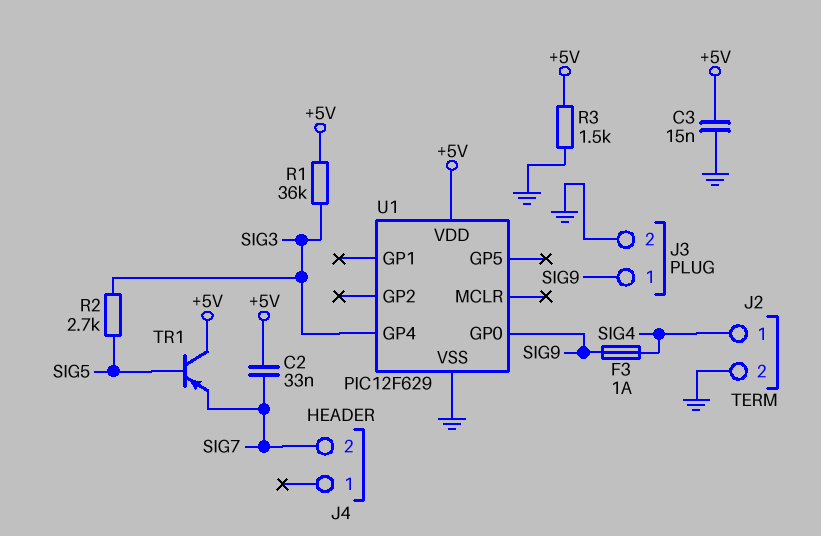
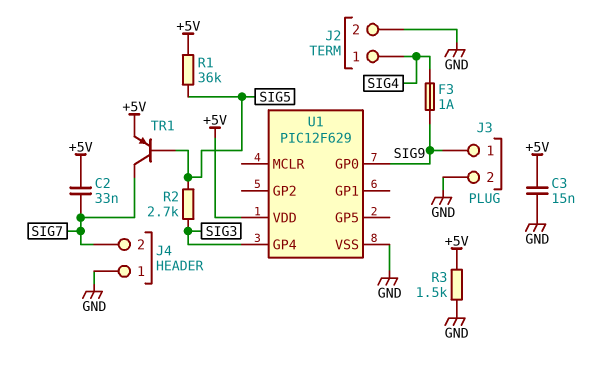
J4 pin 1: none -> GND
R1: 36k (+5V, SIG3) -> 36k (+5V, SIG5)
TR1: PNP (B SIG5, C +5V, E SIG7) -> PNP (B SIG5, C SIG7, E +5V)

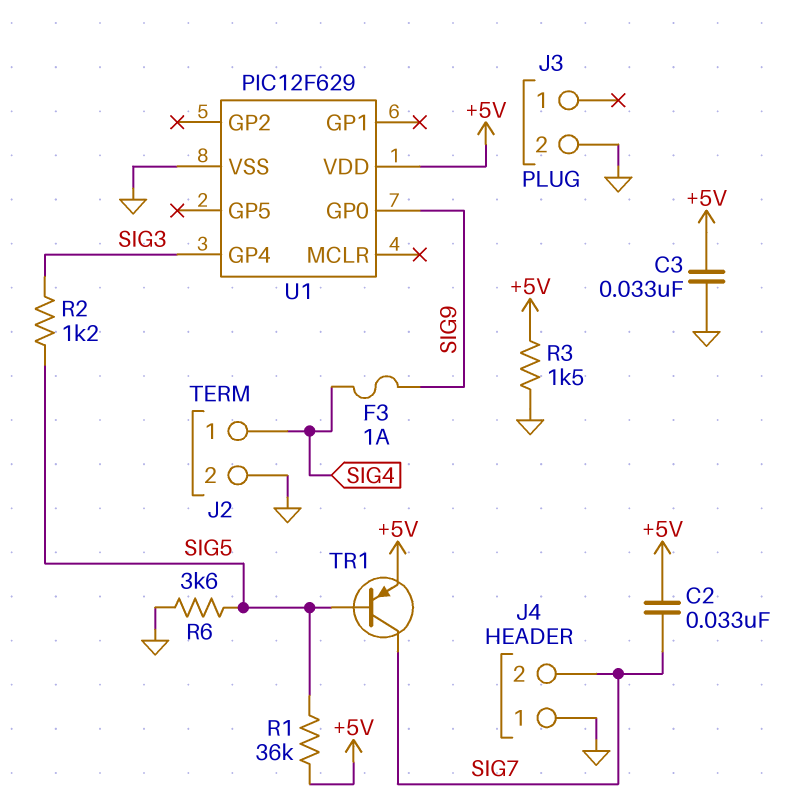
C3: 15nF (+5V, GND) -> 33nF (+5V, GND)
J3 pin 1: SIG9 -> none
R2: 2.7k (SIG3, SIG5) -> 1.2k (SIG3, SIG5)
R6: none -> 3.6k (GND, SIG5)

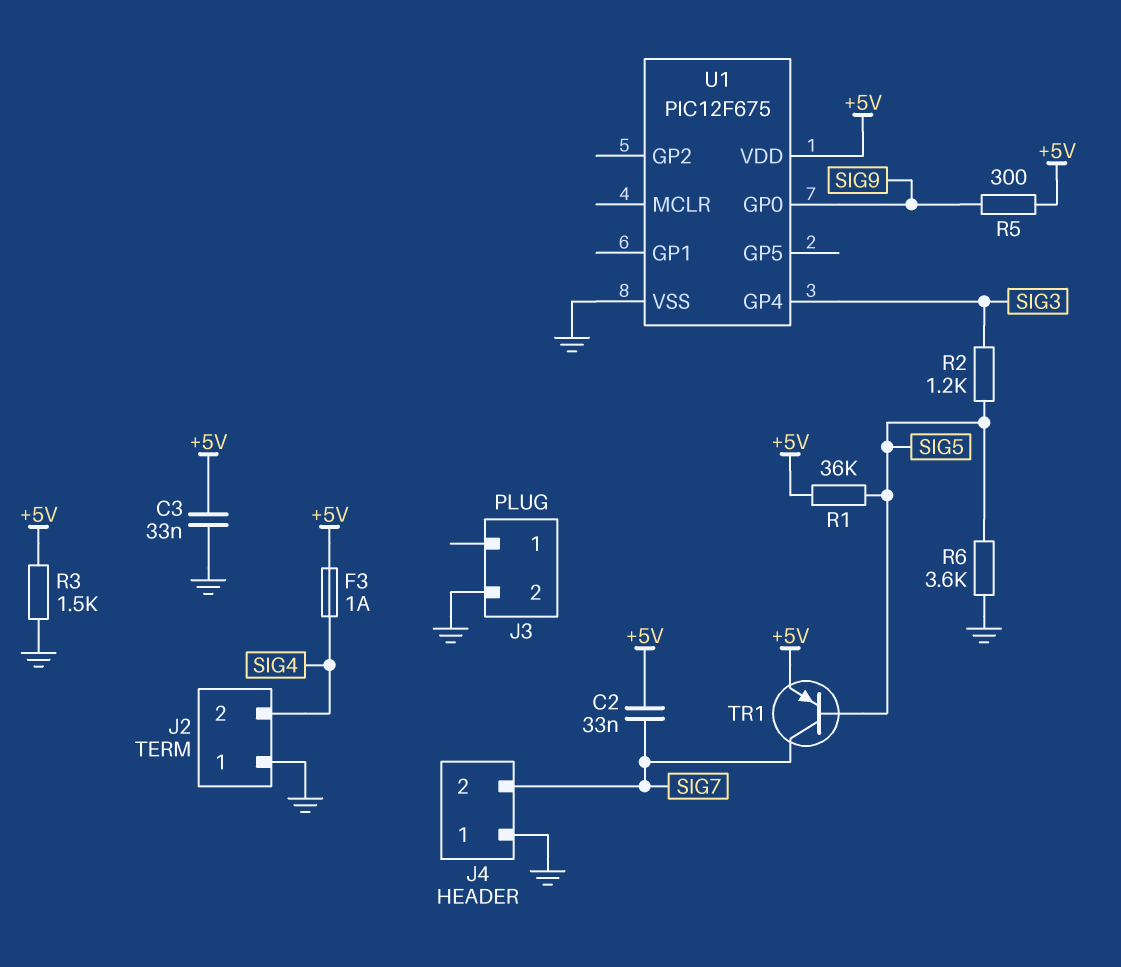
F3: 1A (SIG4, SIG9) -> 1A (+5V, SIG4)
J2 pin 1: SIG4 -> GND
J2 pin 2: GND -> SIG4
R5: none -> 300 (+5V, SIG9)
U1: PIC12F629 -> PIC12F675

